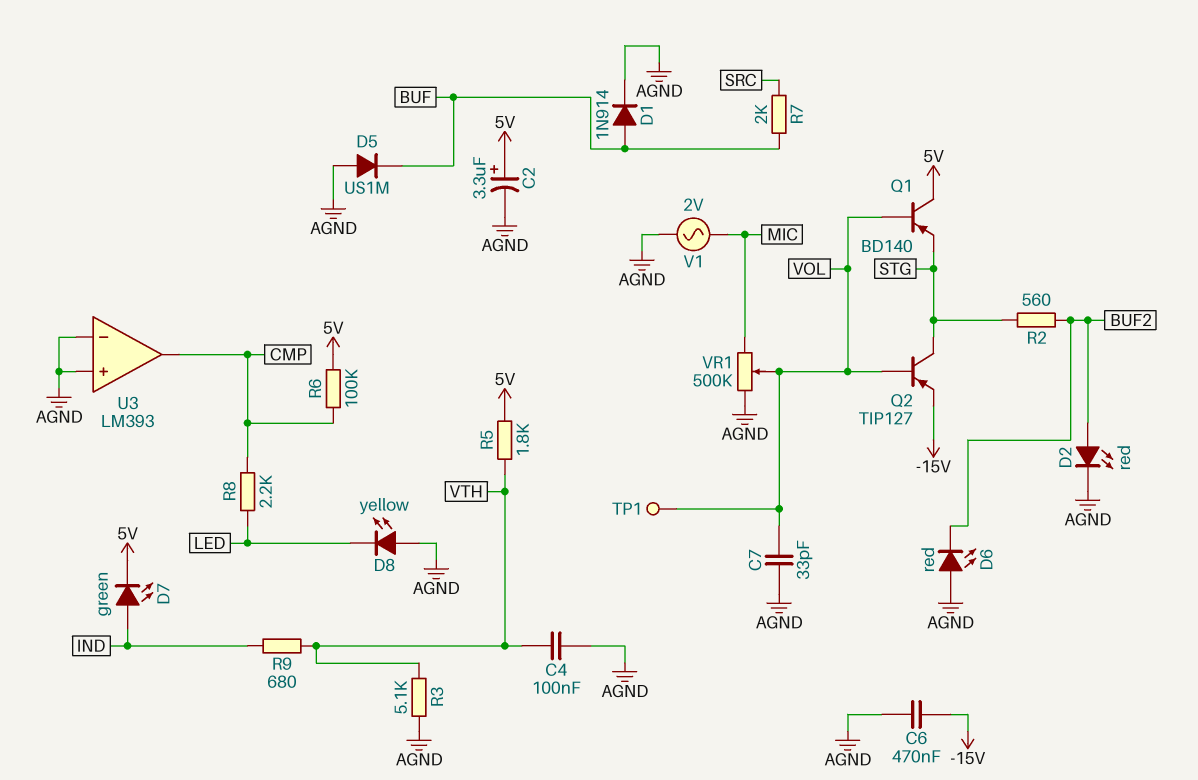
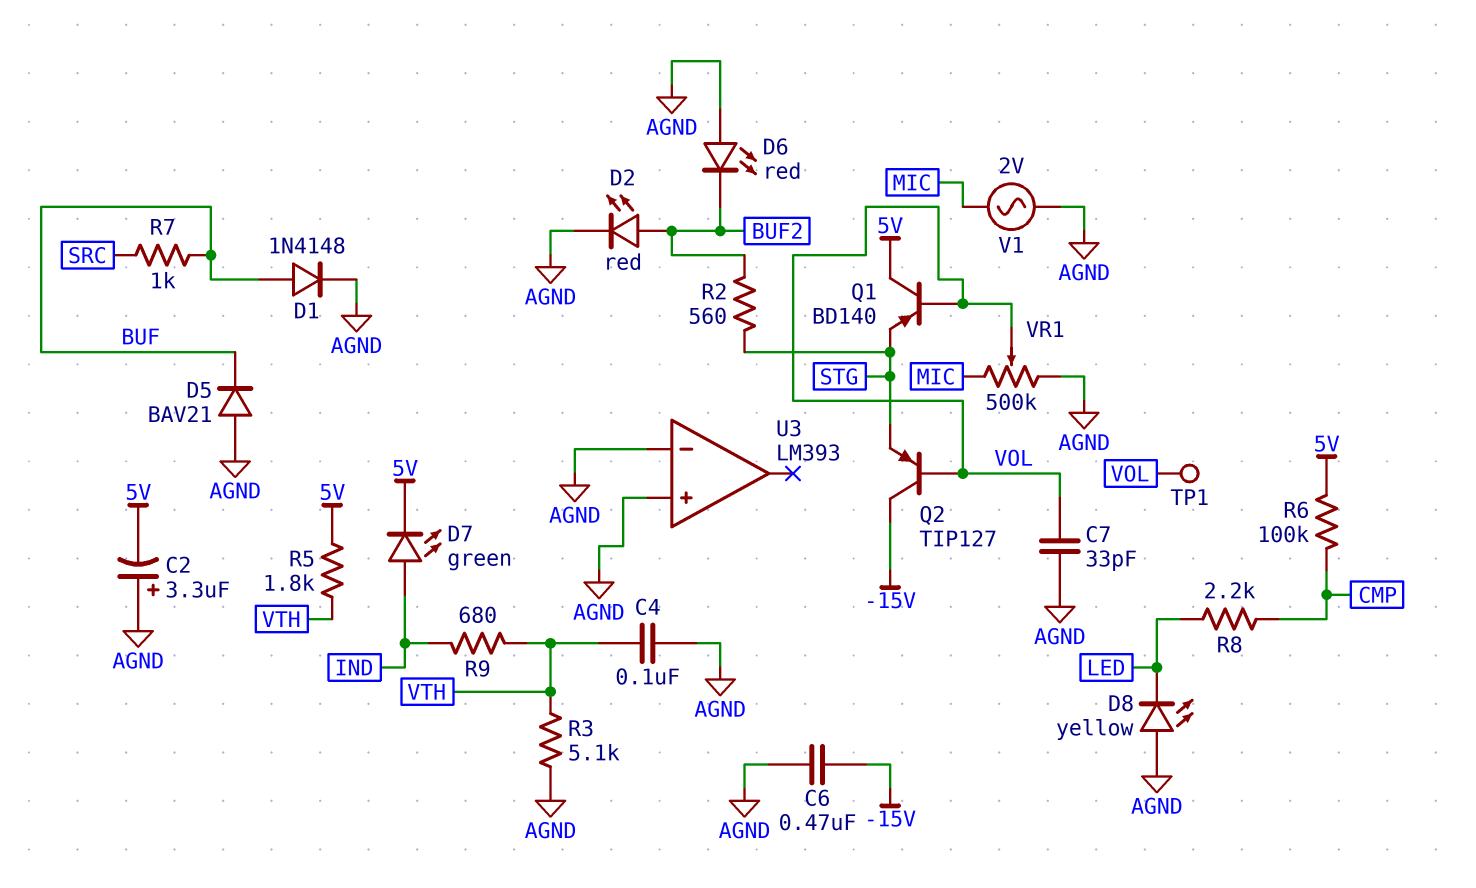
C2: 3.3uF (plus 5V, minus AGND) -> 3.3uF (plus AGND, minus 5V)
D1: diode 1N914 (A BUF, K AGND) -> diode 1N4148 (A BUF, K AGND)
D5: diode US1M (A AGND, K BUF) -> diode BAV21 (A AGND, K BUF)
Q2: PNP TIP127 (B VOL, C STG, E -15V) -> PNP TIP127 (B VOL, C -15V, E STG)
R7: 2k (BUF, SRC) -> 1k (BUF, SRC)
U3 pin out: CMP -> none

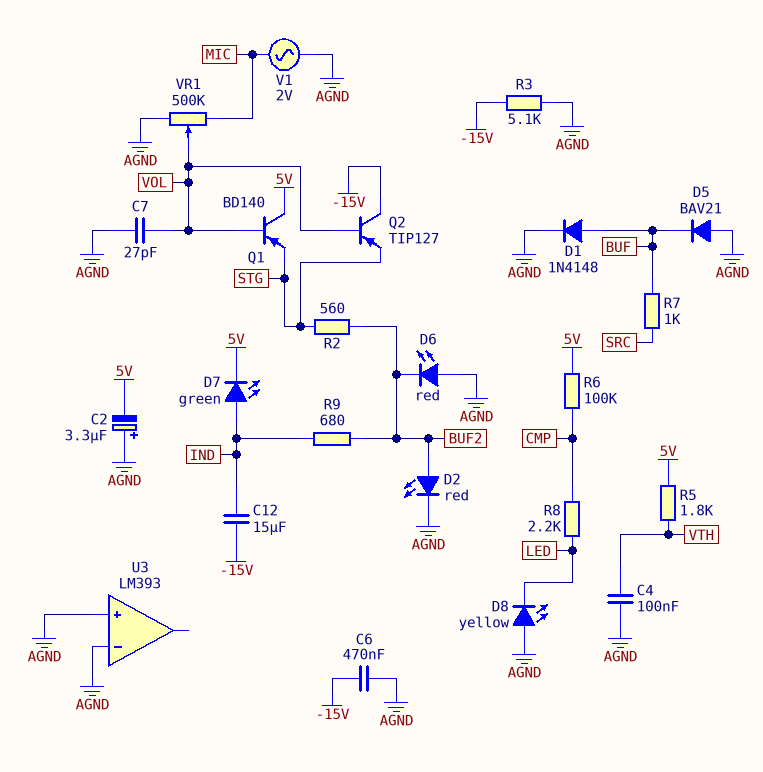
C7: 33pF (AGND, VOL) -> 27pF (AGND, VOL)
C12: none -> 15uF (-15V, IND)
R3: 5.1k (AGND, VTH) -> 5.1k (-15V, AGND)
R9: 680 (IND, VTH) -> 680 (BUF2, IND)
TP1: test point (VOL) -> none

